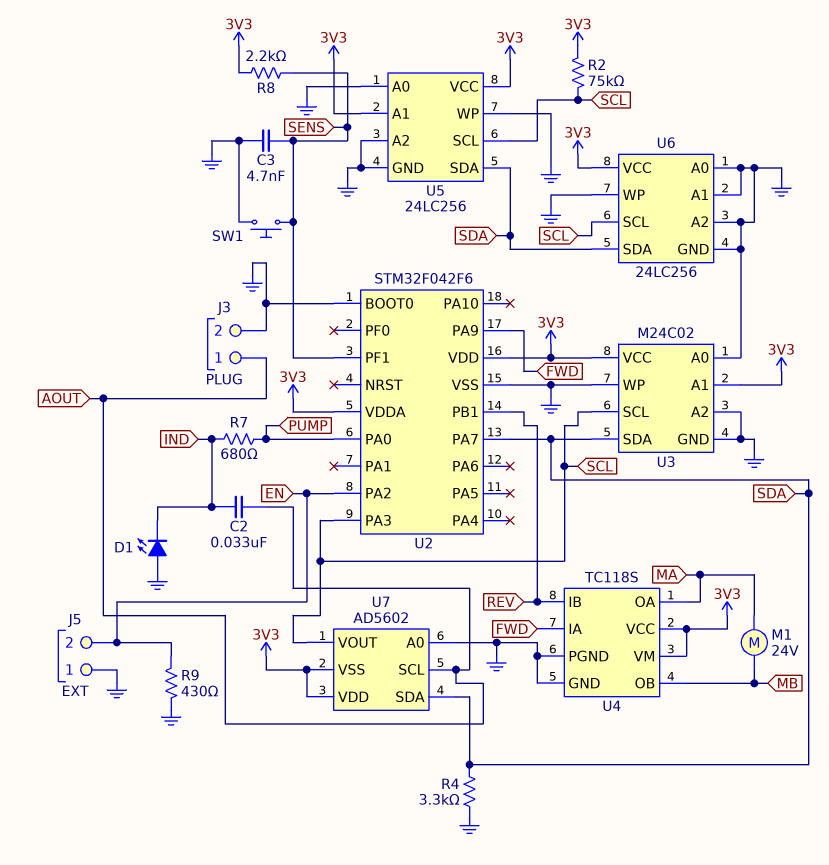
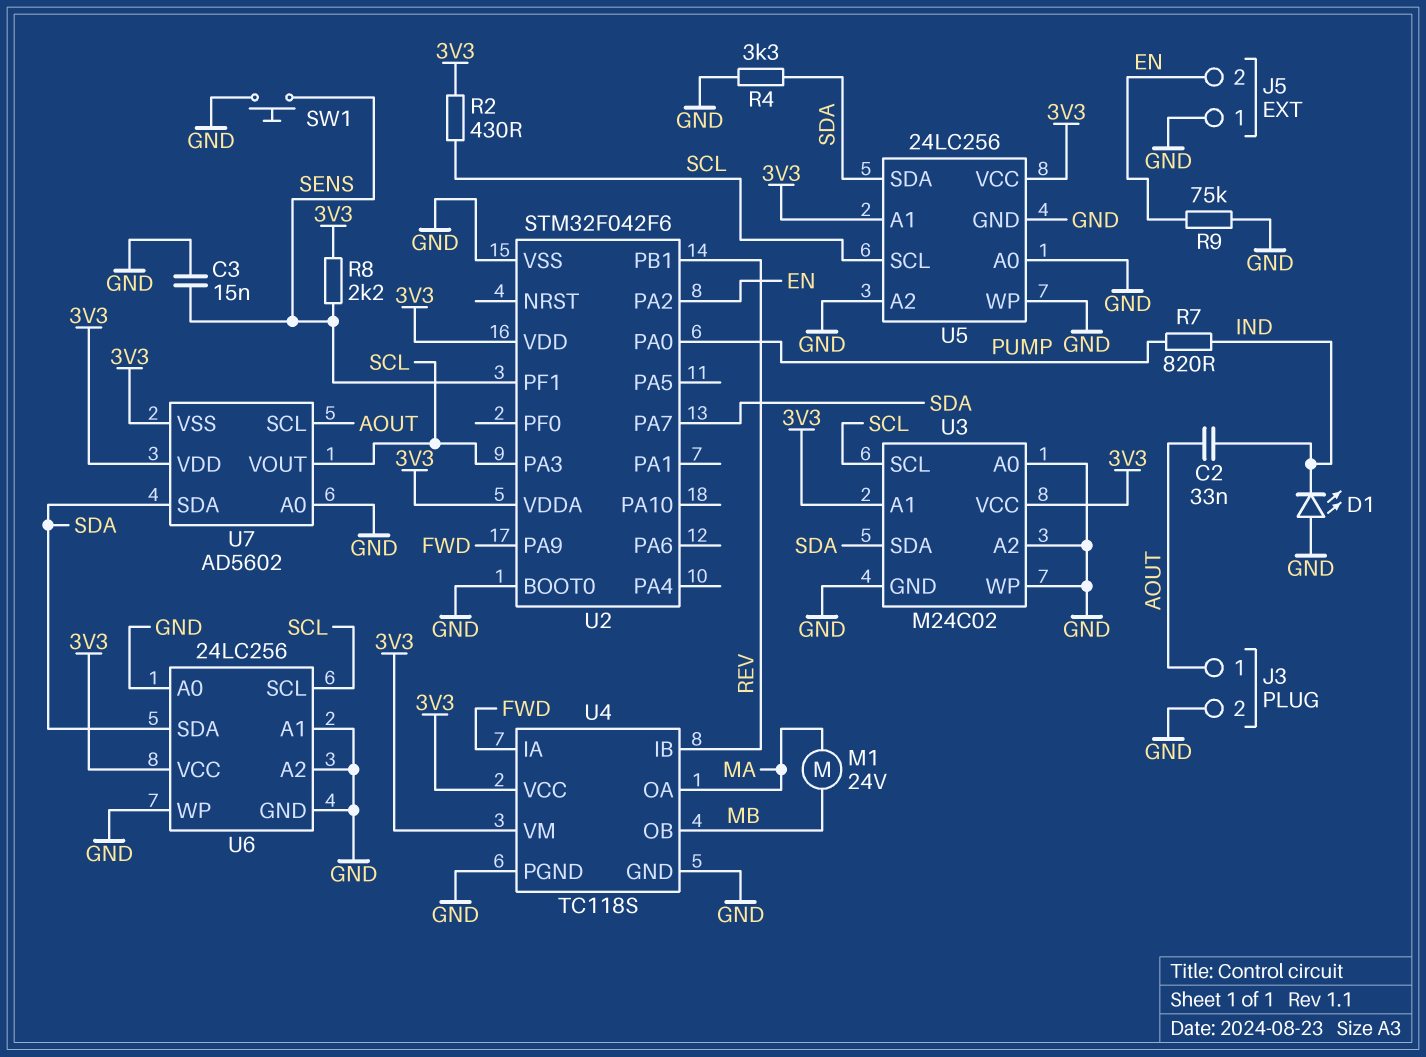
C3: 4.7nF (GND, SENS) -> 15nF (GND, SENS)
R2: 75k (3V3, SCL) -> 430 (3V3, SCL)
R7: 680 (IND, PUMP) -> 820 (IND, PUMP)
R9: 430 (EN, GND) -> 75k (EN, GND)

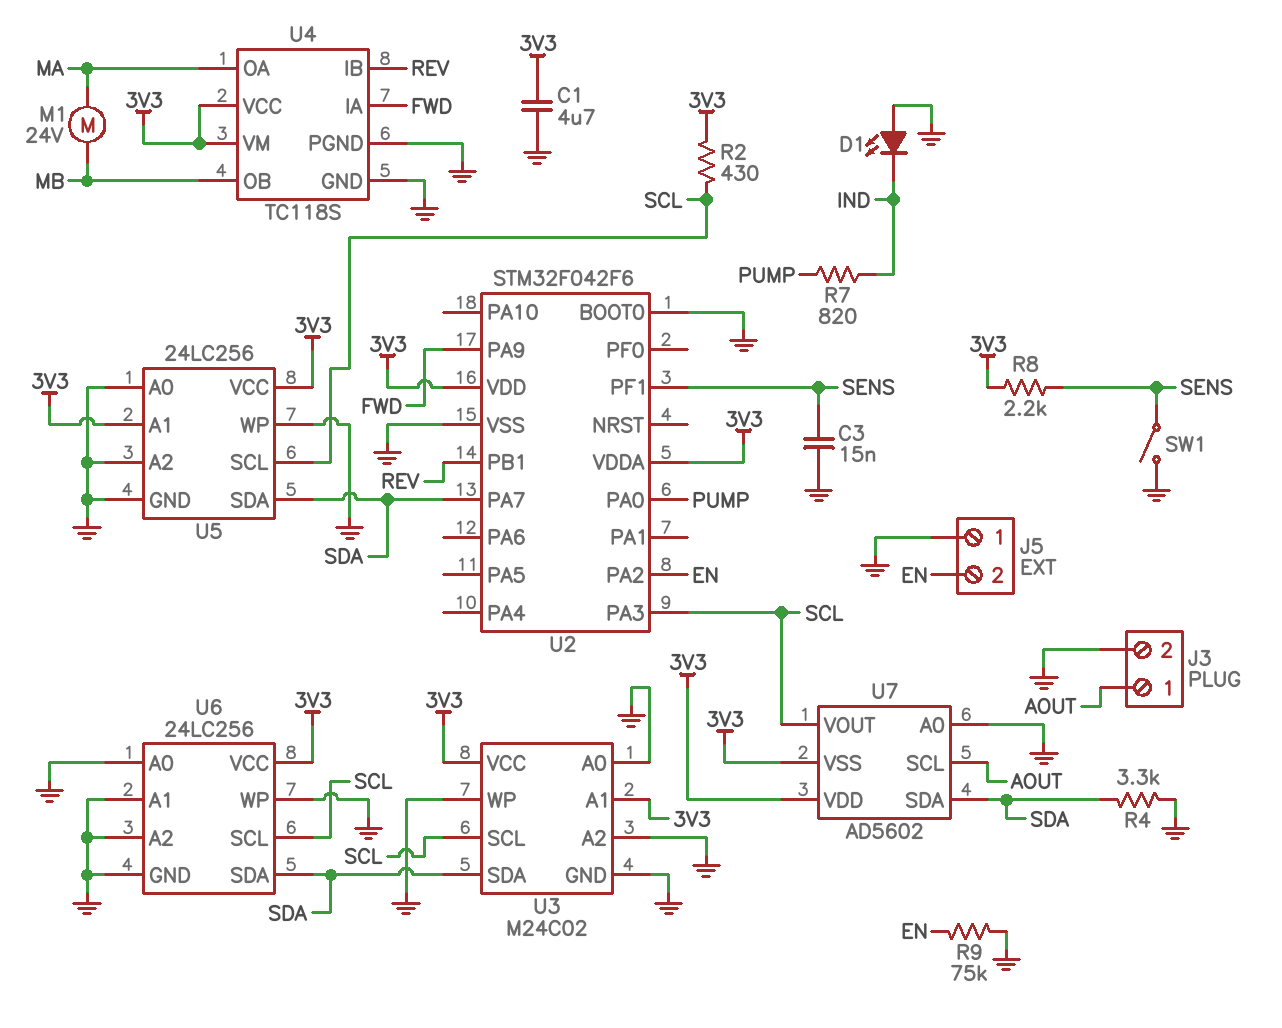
C1: none -> 4.7uF (3V3, GND)
C2: 33nF (AOUT, IND) -> none
SW1: button (GND, SENS) -> switch (GND, SENS)

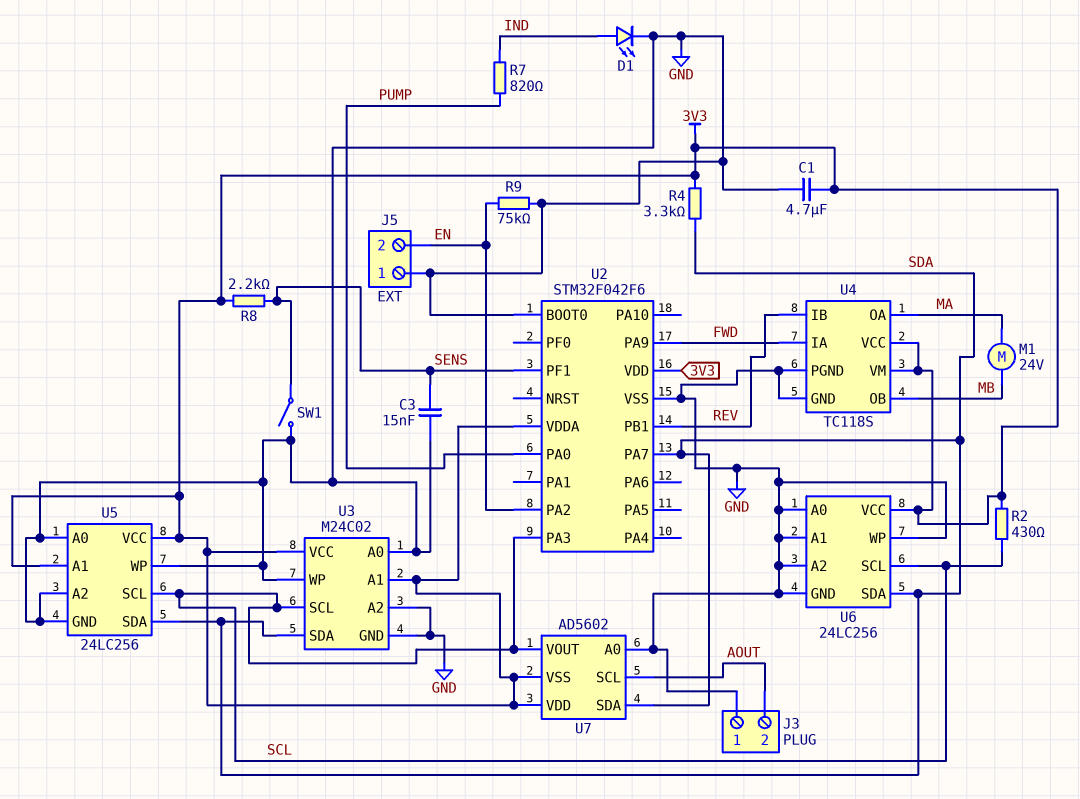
D1: LED (A GND, K IND) -> LED (A IND, K GND)
J3 pin 1: AOUT -> GND
J3 pin 2: GND -> AOUT
R4: 3.3k (GND, SDA) -> 3.3k (3V3, SDA)

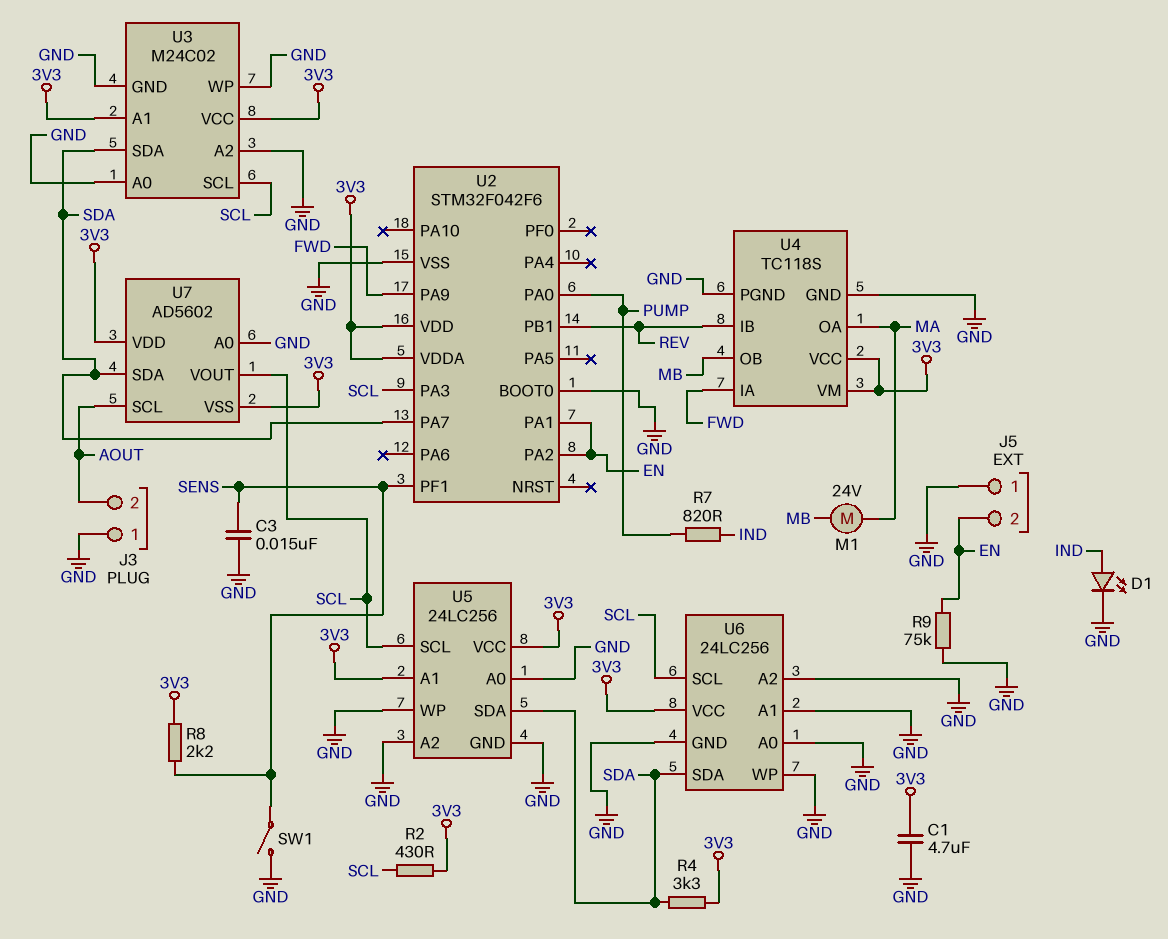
U2 pin PA1: none -> EN

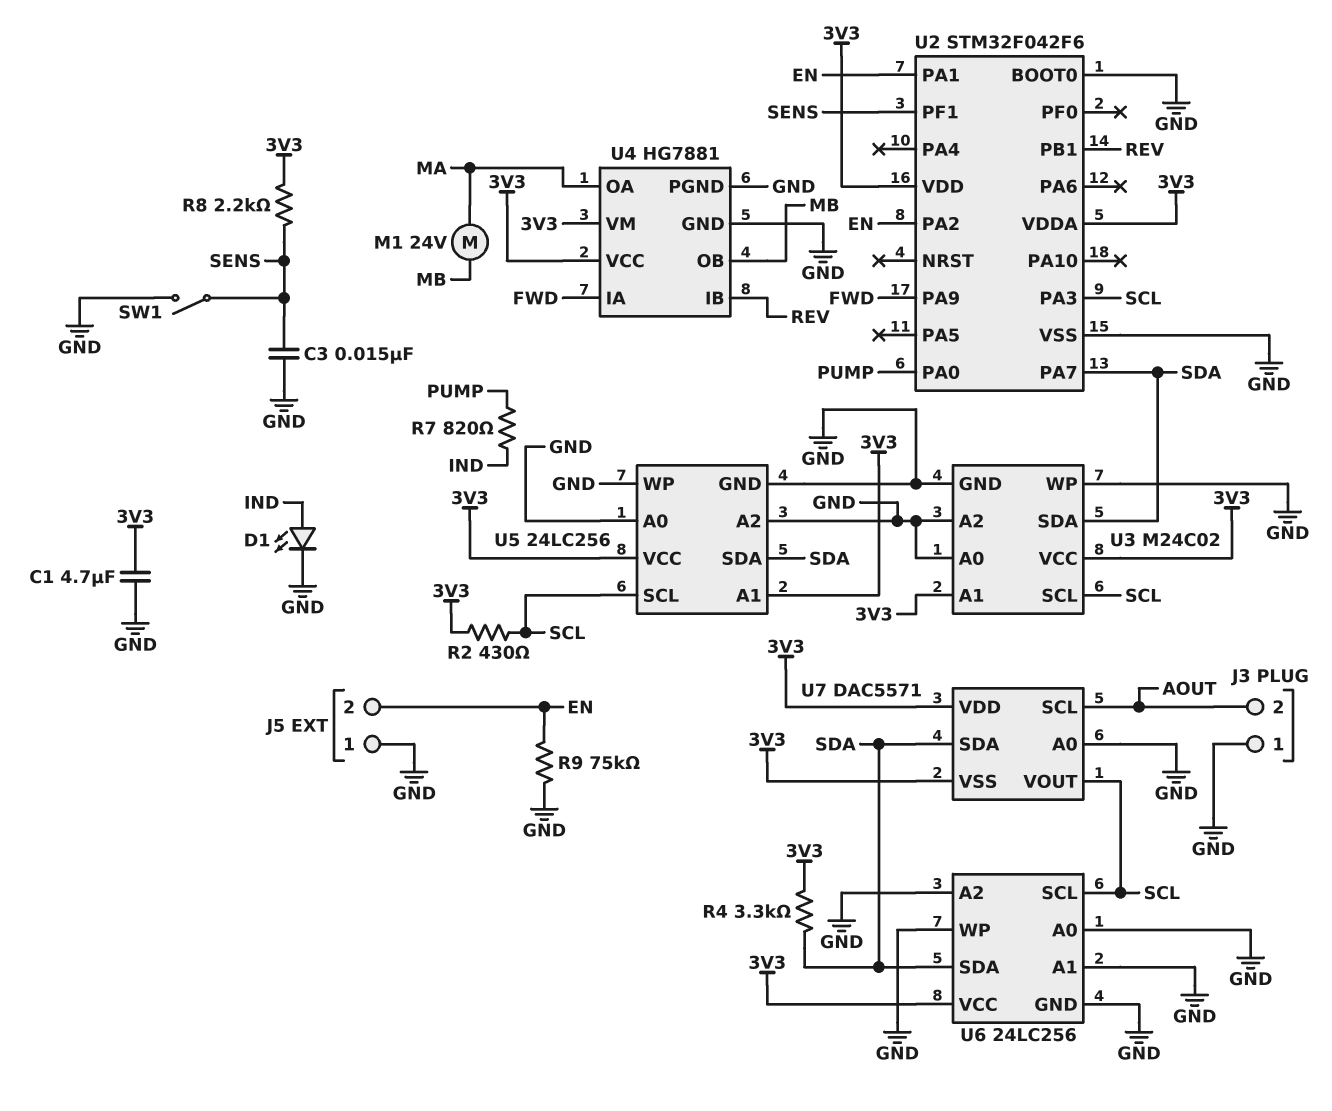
U4: TC118S -> HG7881
U7: AD5602 -> DAC5571

